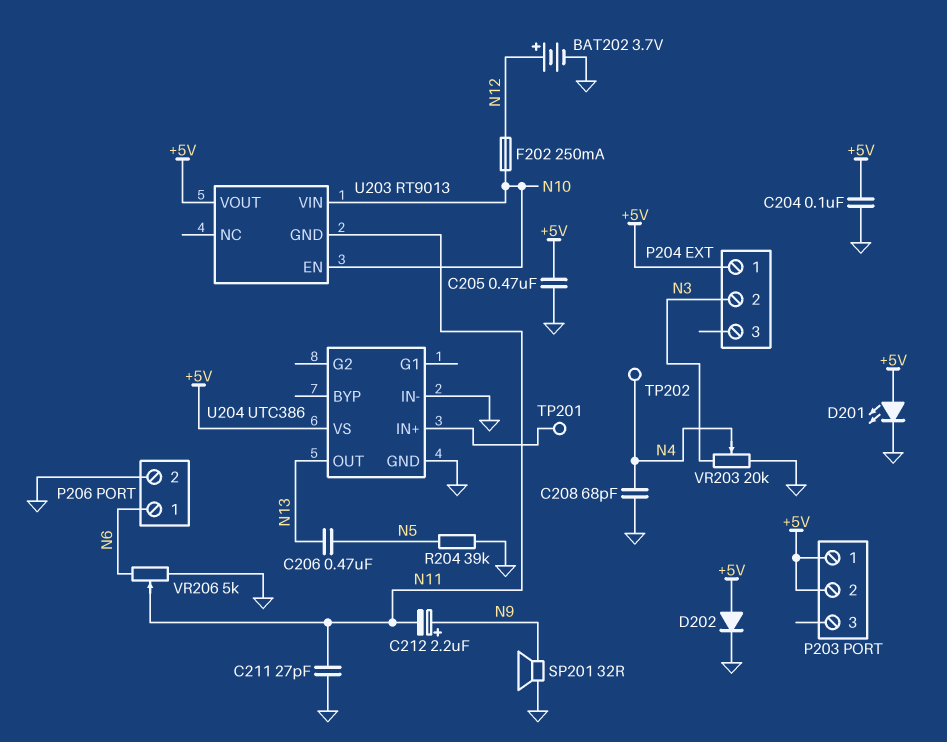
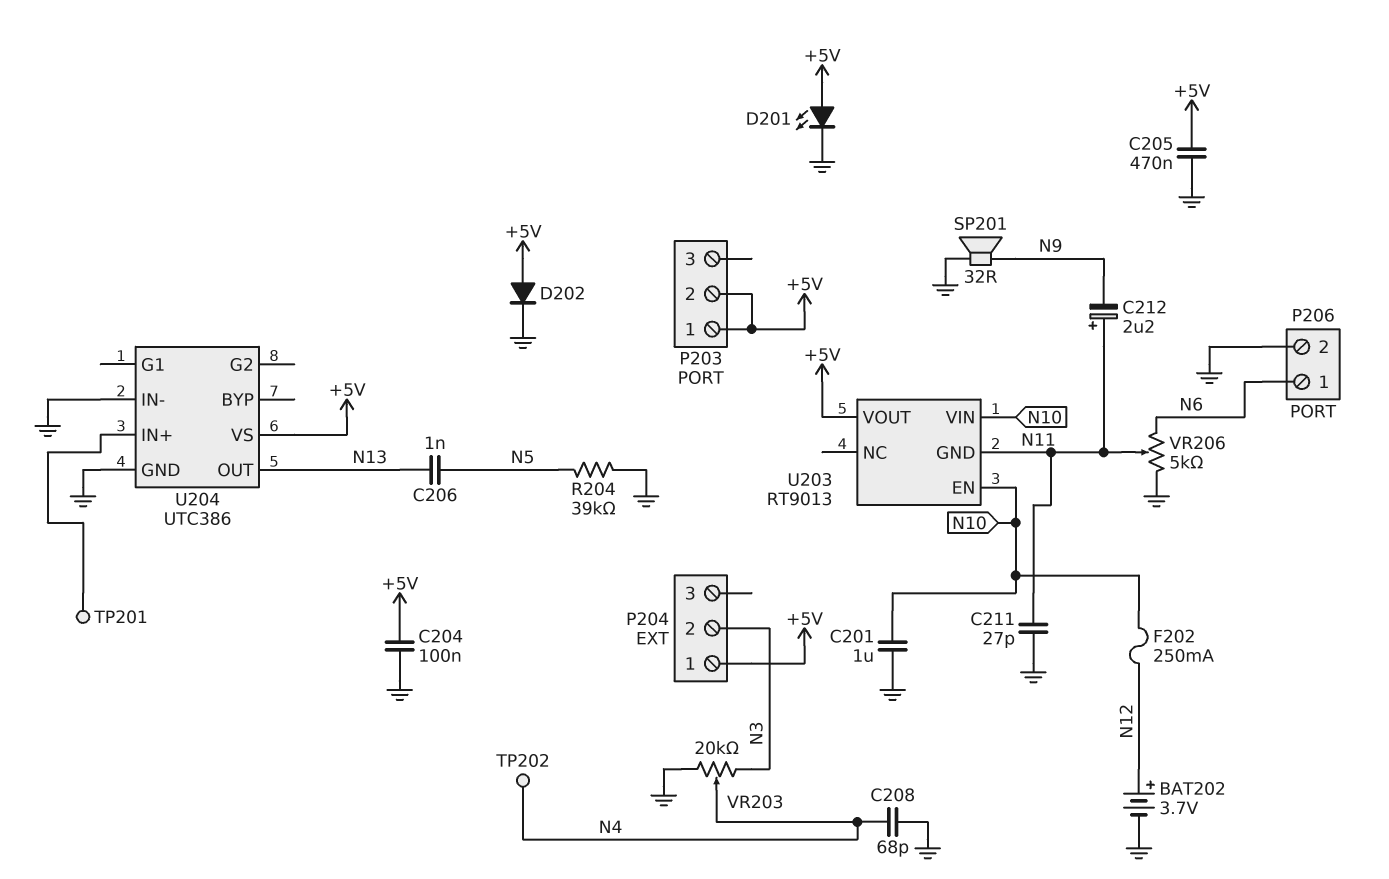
C201: none -> 1uF (GND, N10)
C206: 470nF (N5, N13) -> 1nF (N5, N13)
C212: 2.2uF (plus N9, minus N11) -> 2.2uF (plus N11, minus N9)

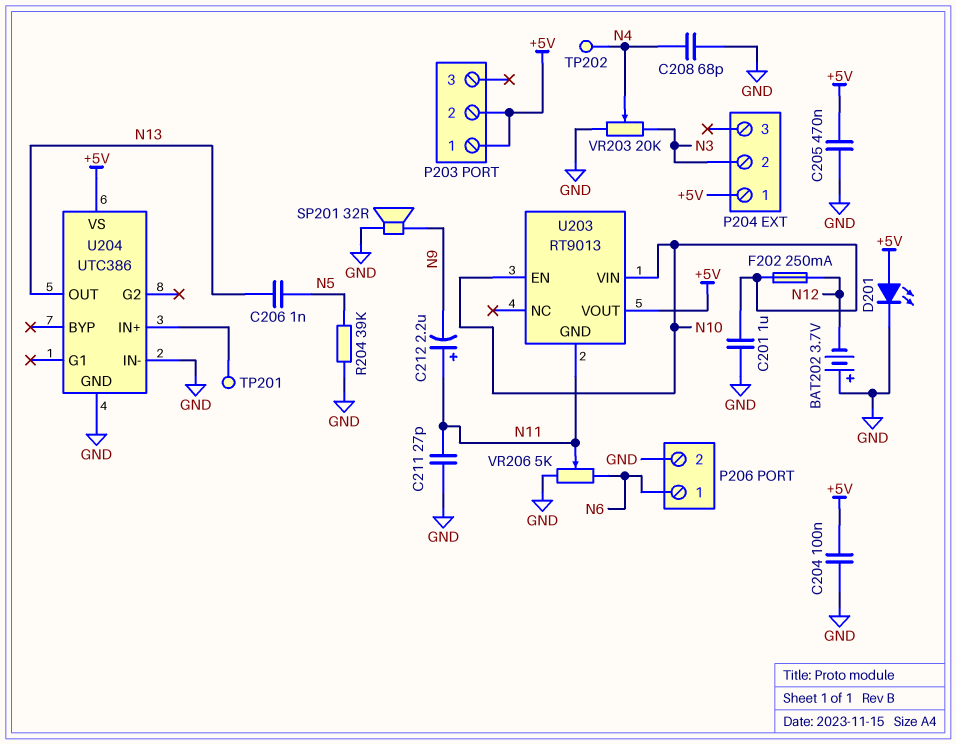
BAT202: 3.7V (plus N12, minus GND) -> 3.7V (plus GND, minus N12)
D202: diode (A +5V, K GND) -> none

